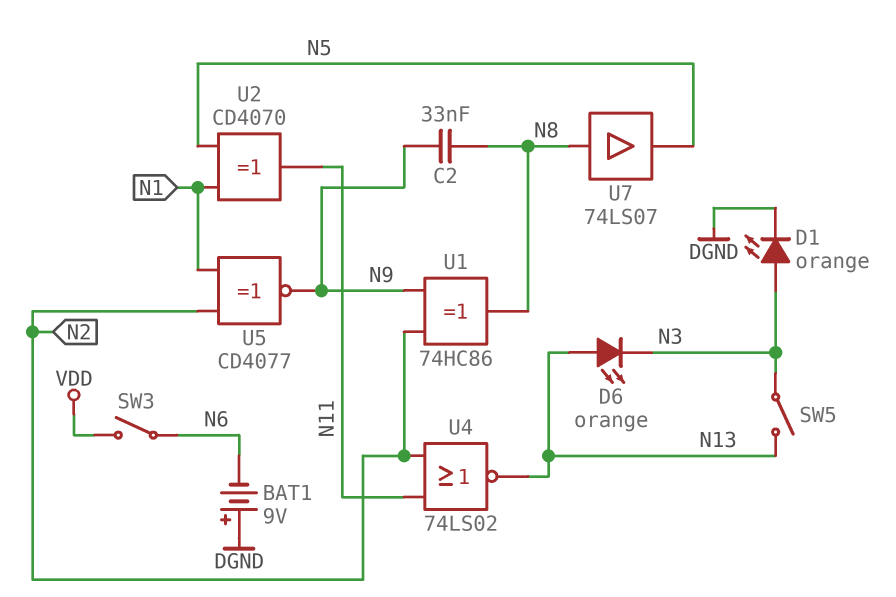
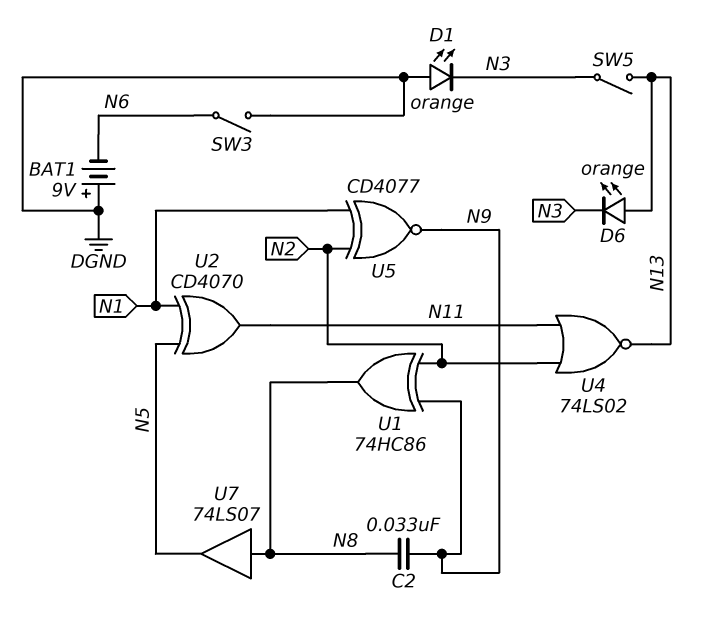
D1: LED orange (A N3, K DGND) -> LED orange (A DGND, K N3)
SW3: switch (N6, VDD) -> switch (DGND, N6)

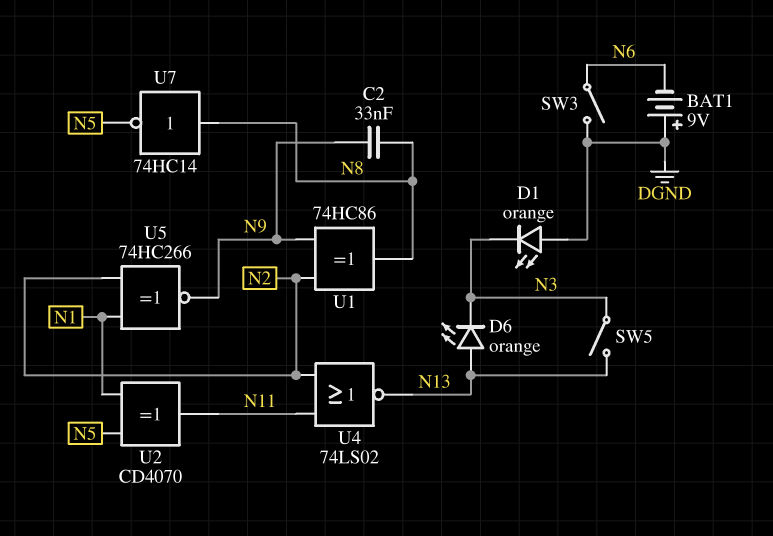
U5: XNOR CD4077 (in N1, in N2, out N9) -> XNOR 74HC266 (in N1, in N2, out N9)
U7: buffer 74LS07 (in N8, out N5) -> NOT 74HC14 (in N8, out N5)

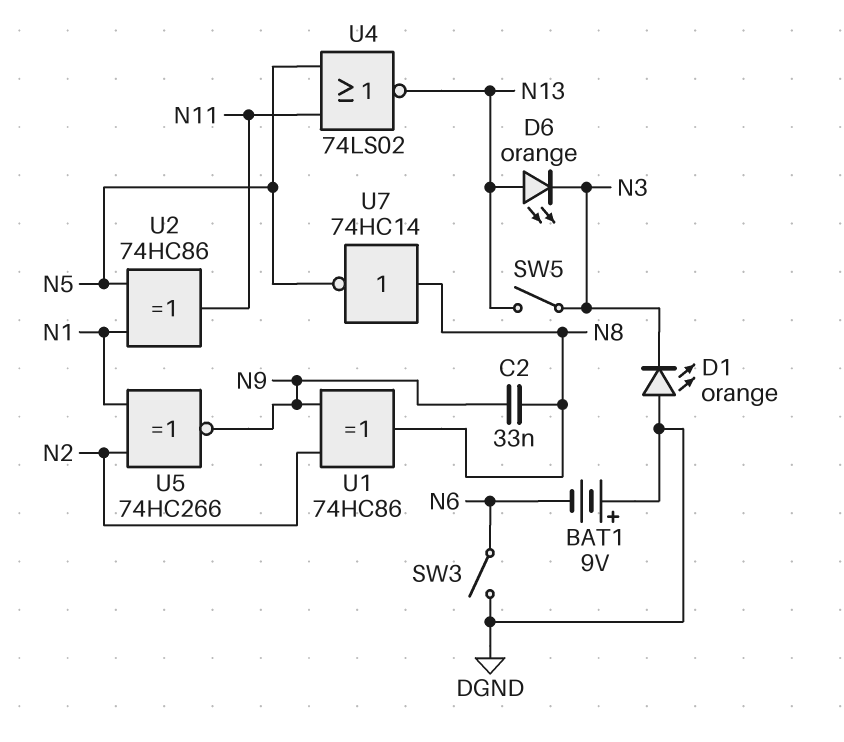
U2: XOR CD4070 (in N1, in N5, out N11) -> XOR 74HC86 (in N1, in N5, out N11)
U4: NOR 74LS02 (in N2, in N11, out N13) -> NOR 74LS02 (in N5, in N11, out N13)

